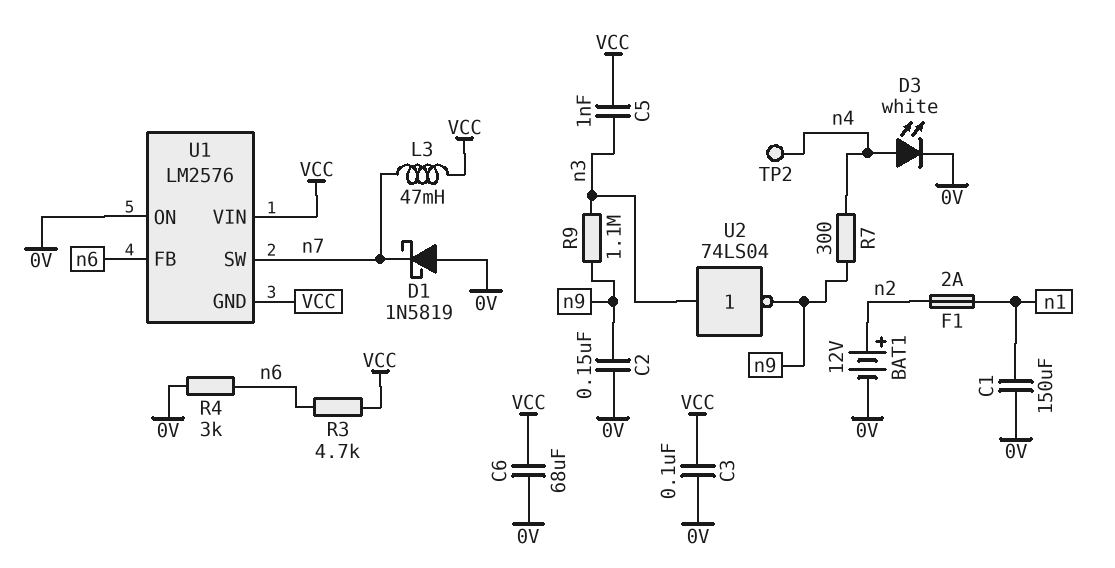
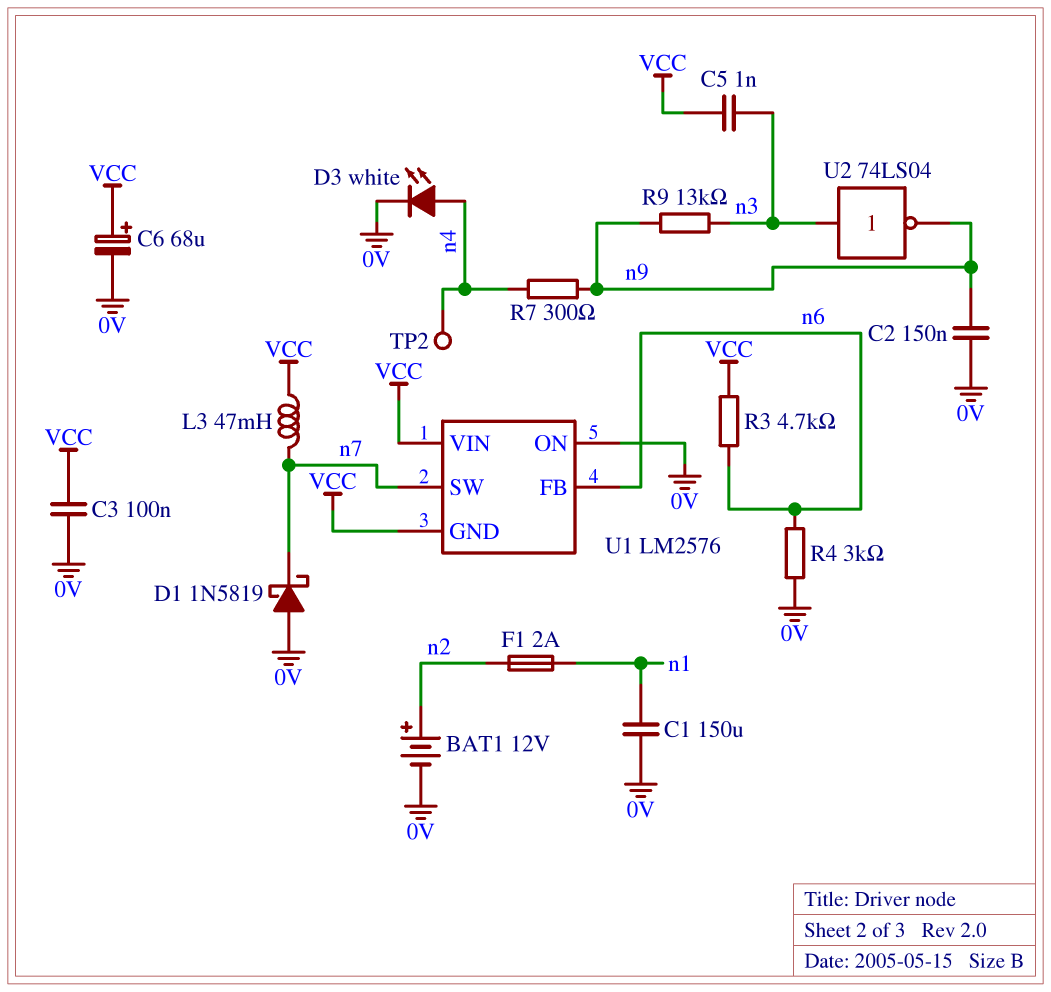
C6: 68uF (0V, VCC) -> 68uF (plus VCC, minus 0V)
R9: 1.1M (n3, n9) -> 13k (n3, n9)

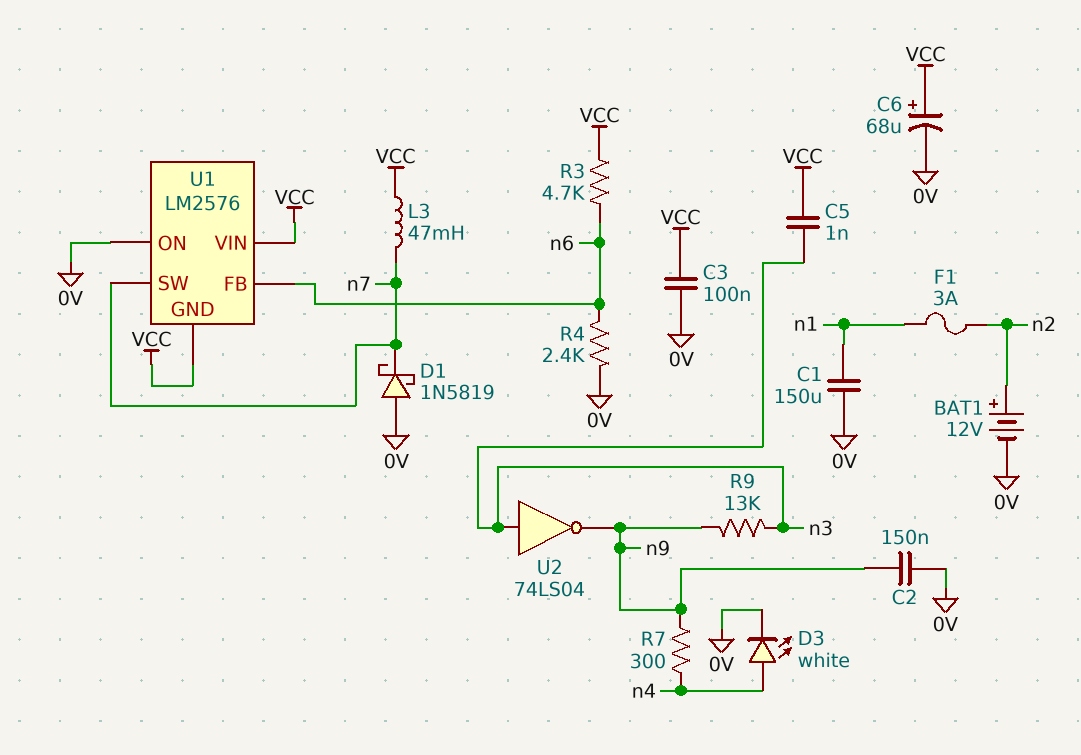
F1: 2A (n1, n2) -> 3A (n1, n2)
R4: 3k (0V, n6) -> 2.4k (0V, n6)
TP2: test point (n4) -> none

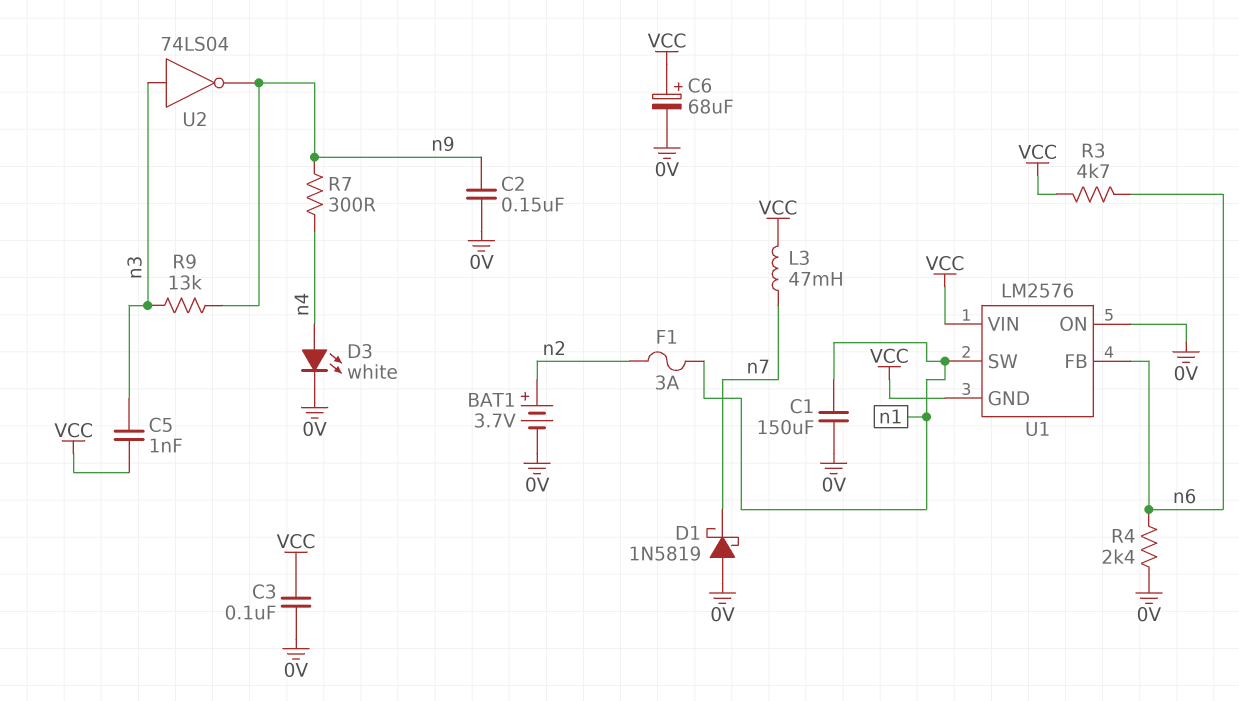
BAT1: 12V (plus n2, minus 0V) -> 3.7V (plus n2, minus 0V)
U1 pin SW: n7 -> n1

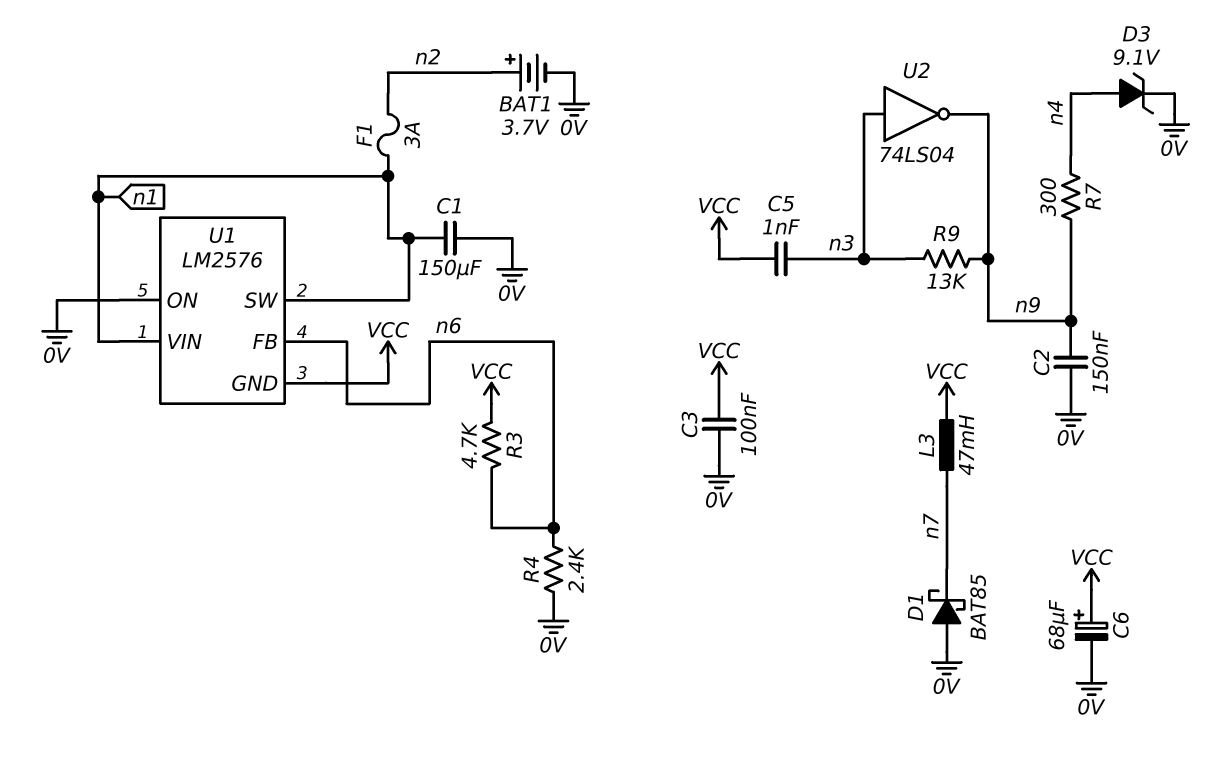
D1: schottky 1N5819 (A 0V, K n7) -> schottky BAT85 (A 0V, K n7)
D3: LED white (A n4, K 0V) -> zener 9.1V (A n4, K 0V)
U1 pin VIN: VCC -> n1

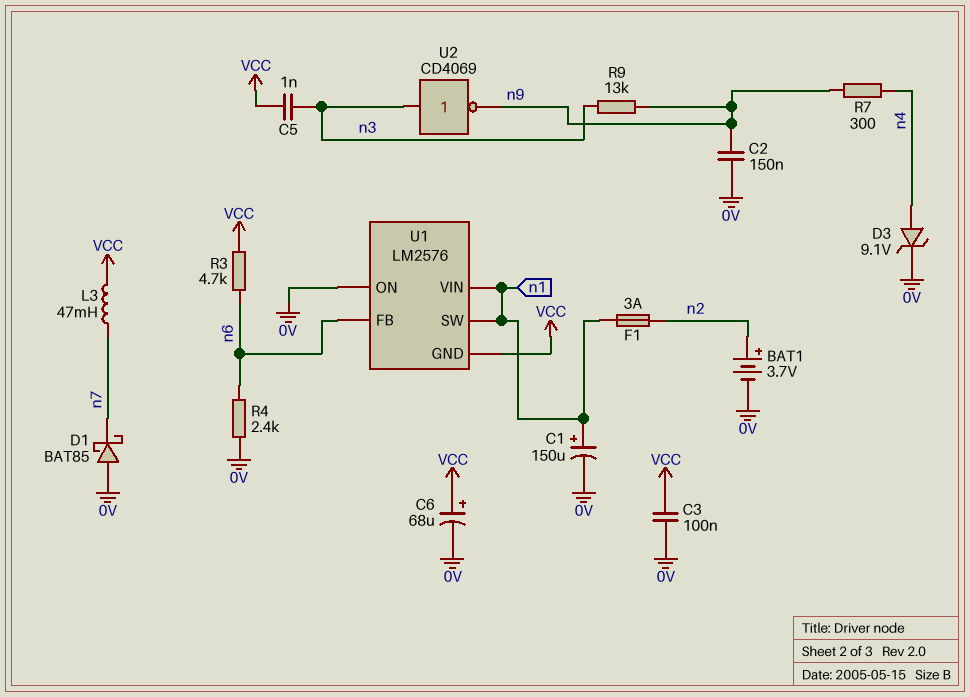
C1: 150uF (0V, n1) -> 150uF (plus n1, minus 0V)
U2: NOT 74LS04 (in n3, out n9) -> NOT CD4069 (in n3, out n9)

